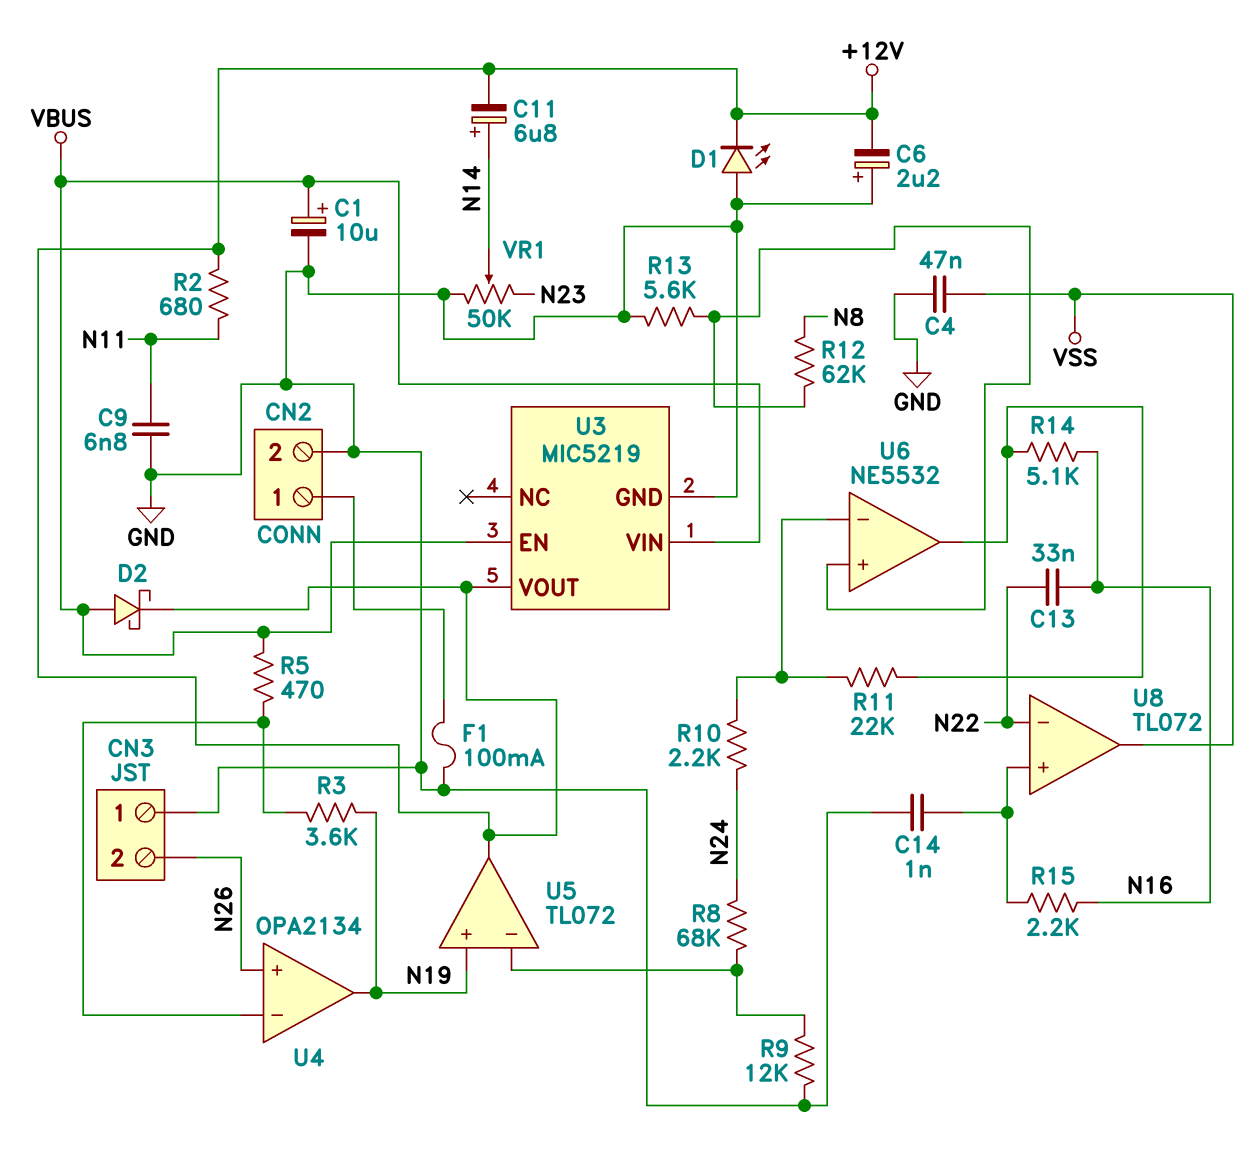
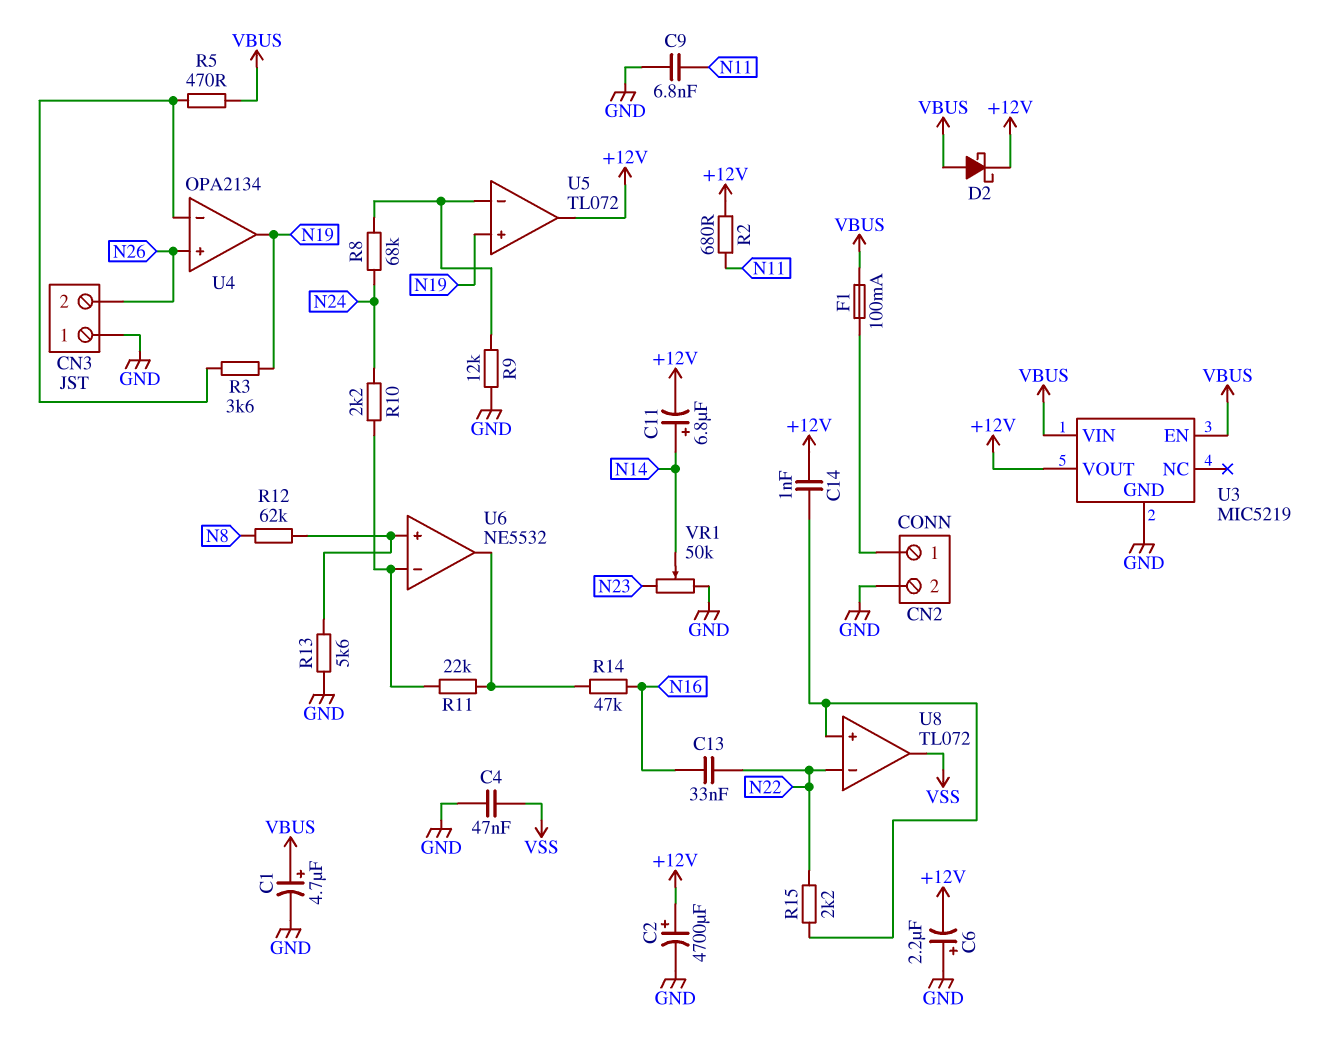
C1: 10uF (plus VBUS, minus GND) -> 4.7uF (plus VBUS, minus GND)
C2: none -> 4700uF (plus +12V, minus GND)
C14: 1nF (GND, U8/in+) -> 1nF (+12V, U8/in+)
D1: LED (A GND, K +12V) -> none
F1: 100mA (CN2/1, GND) -> 100mA (CN2/1, VBUS)
R14: 5.1k (N16, U6/out) -> 47k (N16, U6/out)
R15: 2.2k (N16, U8/in+) -> 2.2k (N22, U8/in+)

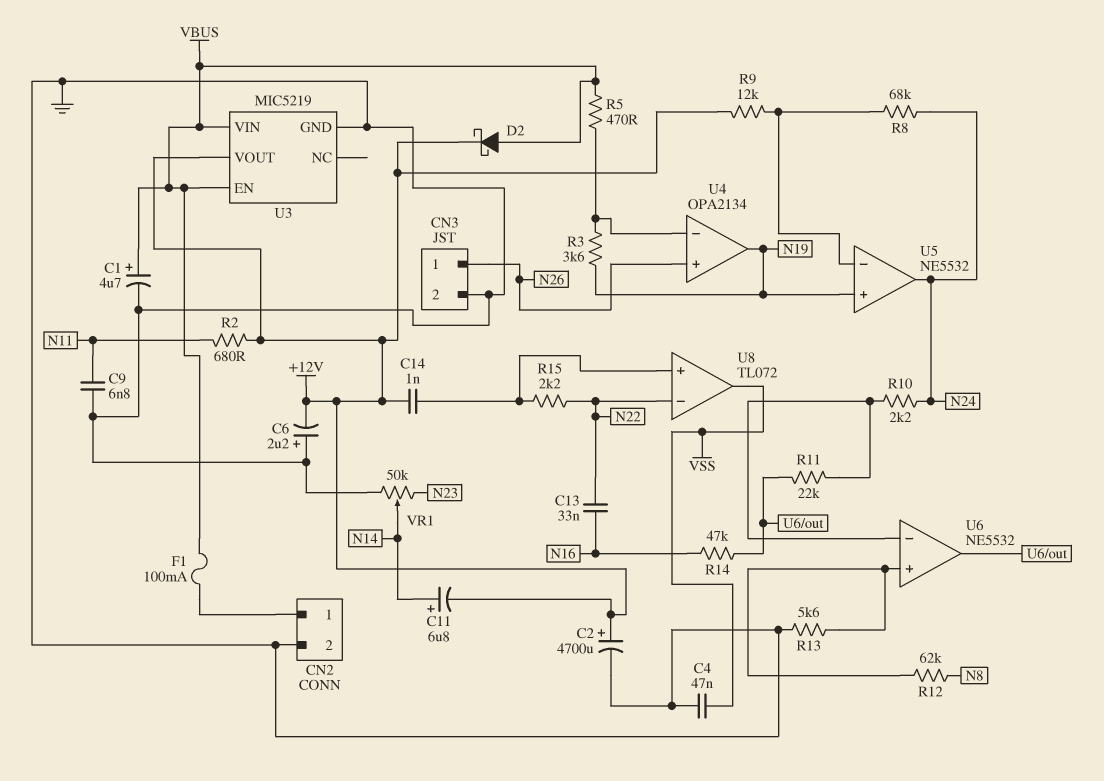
CN3 pin 1: GND -> N26
CN3 pin 2: N26 -> GND
R9: 12k (GND, U5/in-) -> 12k (+12V, U5/in-)
U5: TL072 -> NE5532
U5 pin out: +12V -> N24

